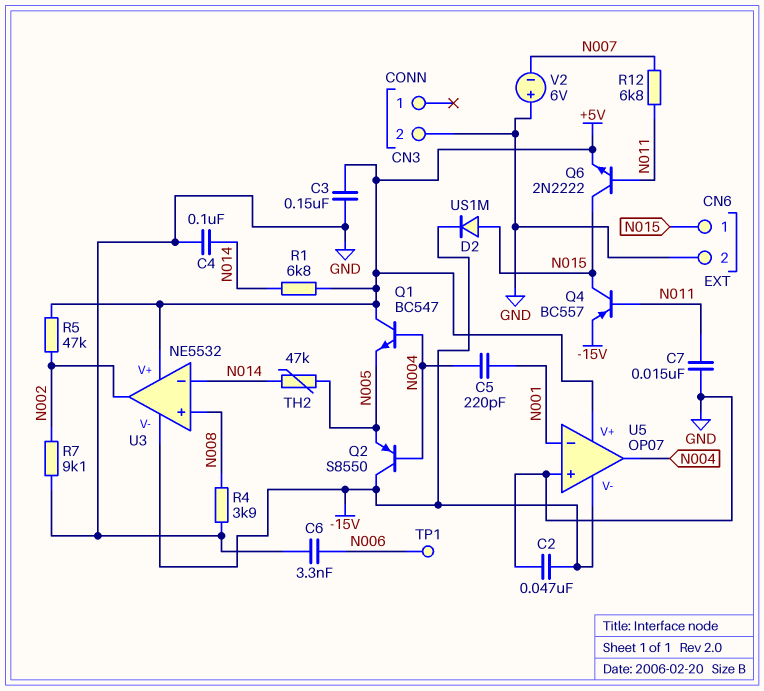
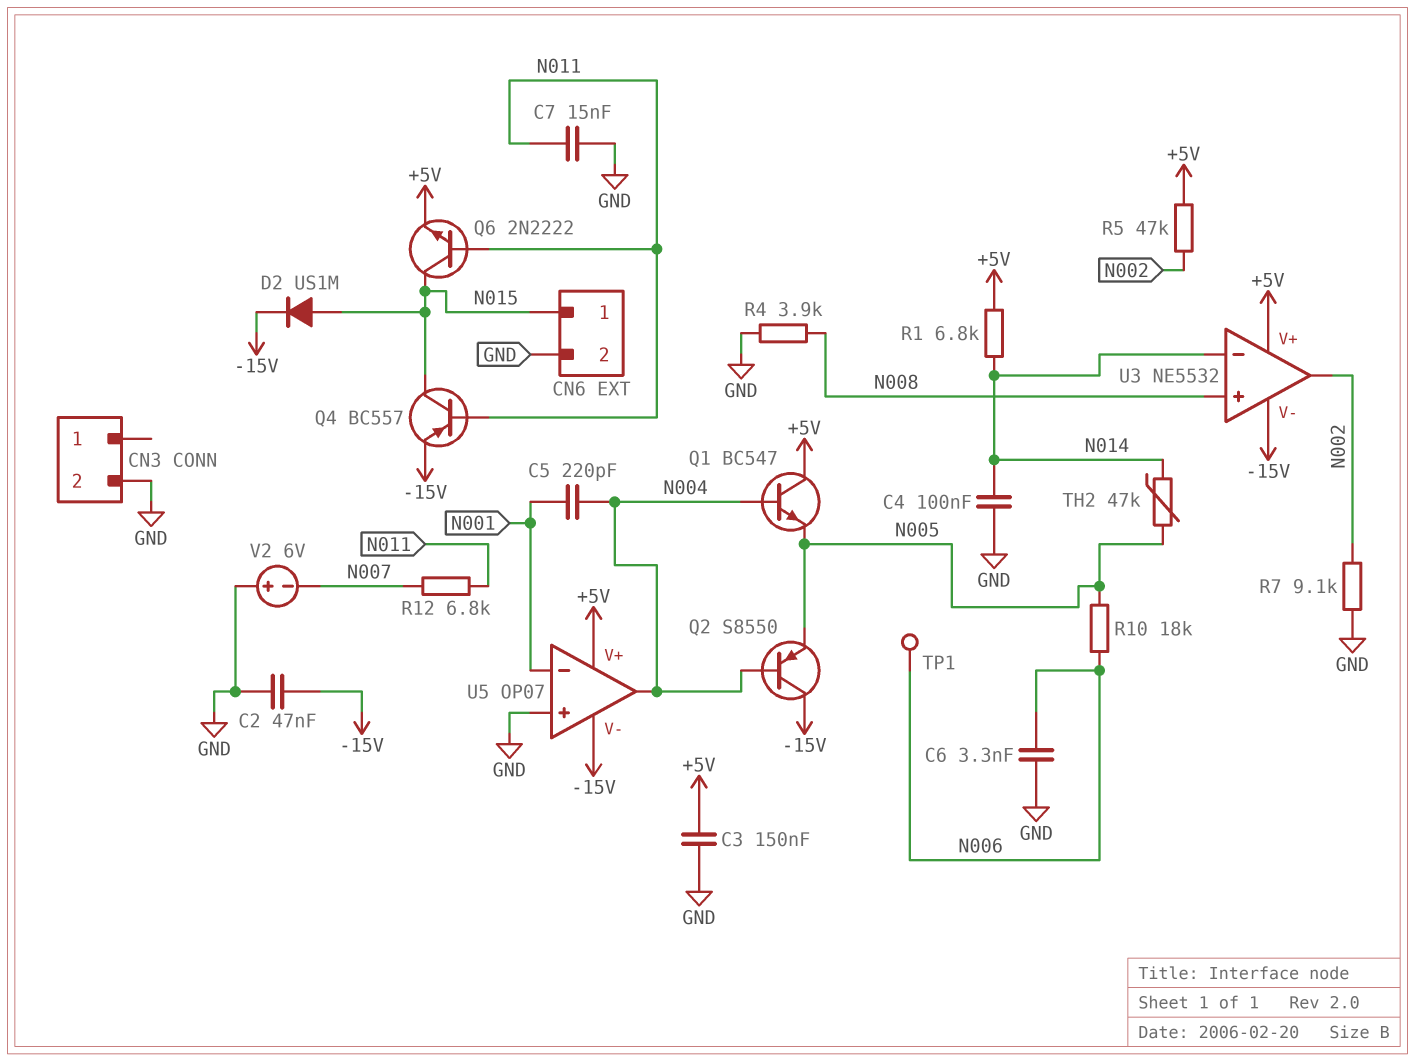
R10: none -> 18k (N005, N006)

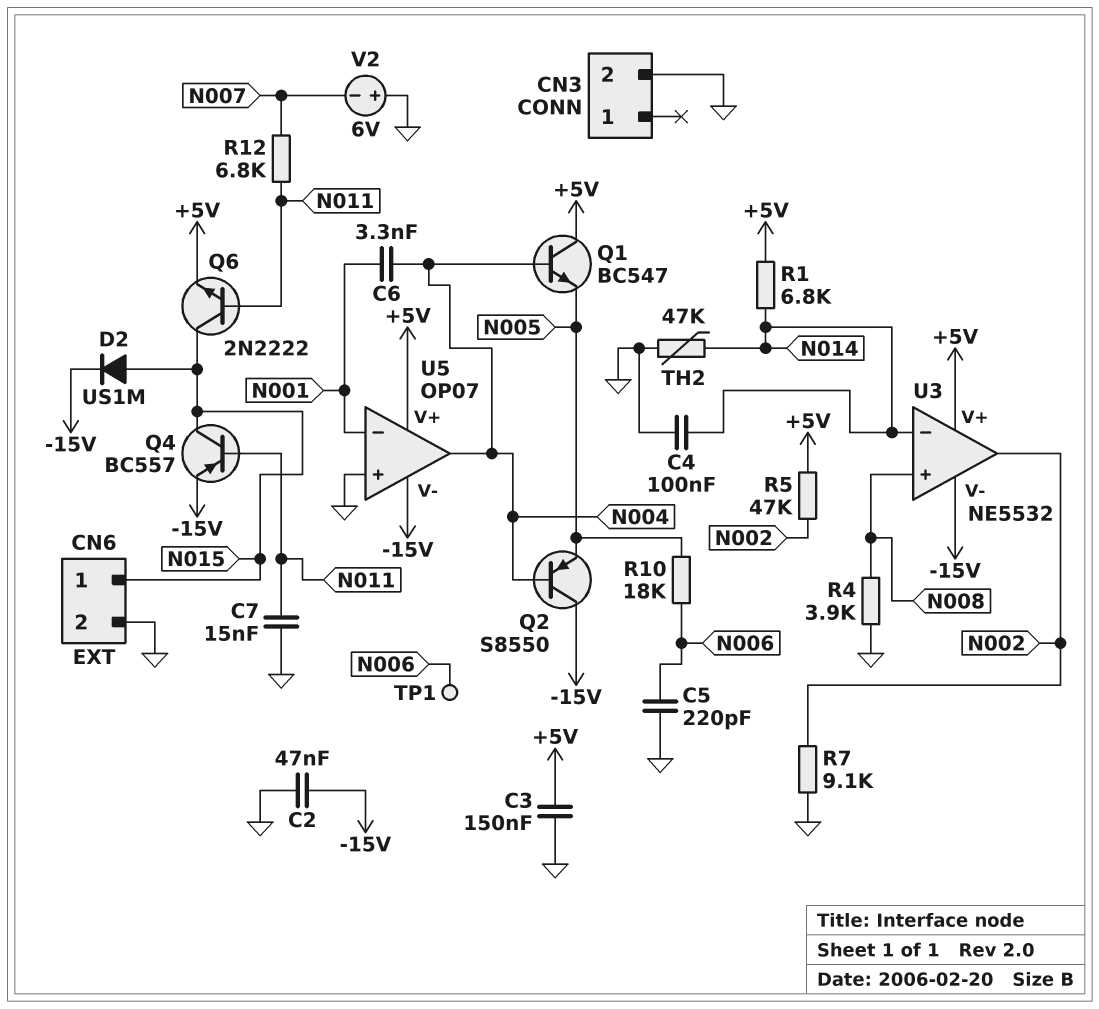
C5: 220pF (N001, N004) -> 220pF (GND, N006)
C6: 3.3nF (GND, N006) -> 3.3nF (N001, N004)
TH2: 47k (N005, N014) -> 47k (GND, N014)

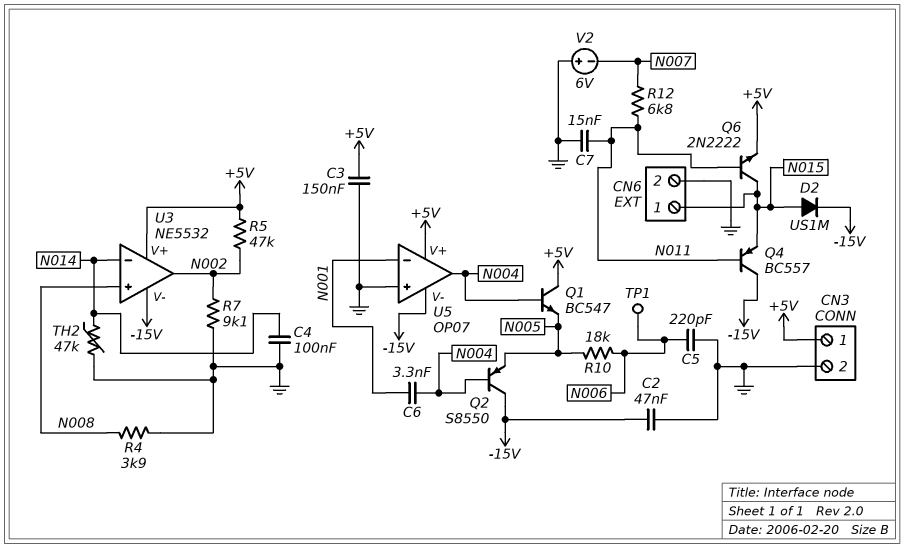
CN3 pin 1: none -> +5V
Q4: PNP BC557 (B N011, C N015, E -15V) -> PNP BC557 (B N011, C -15V, E N015)
R1: 6.8k (+5V, N014) -> none

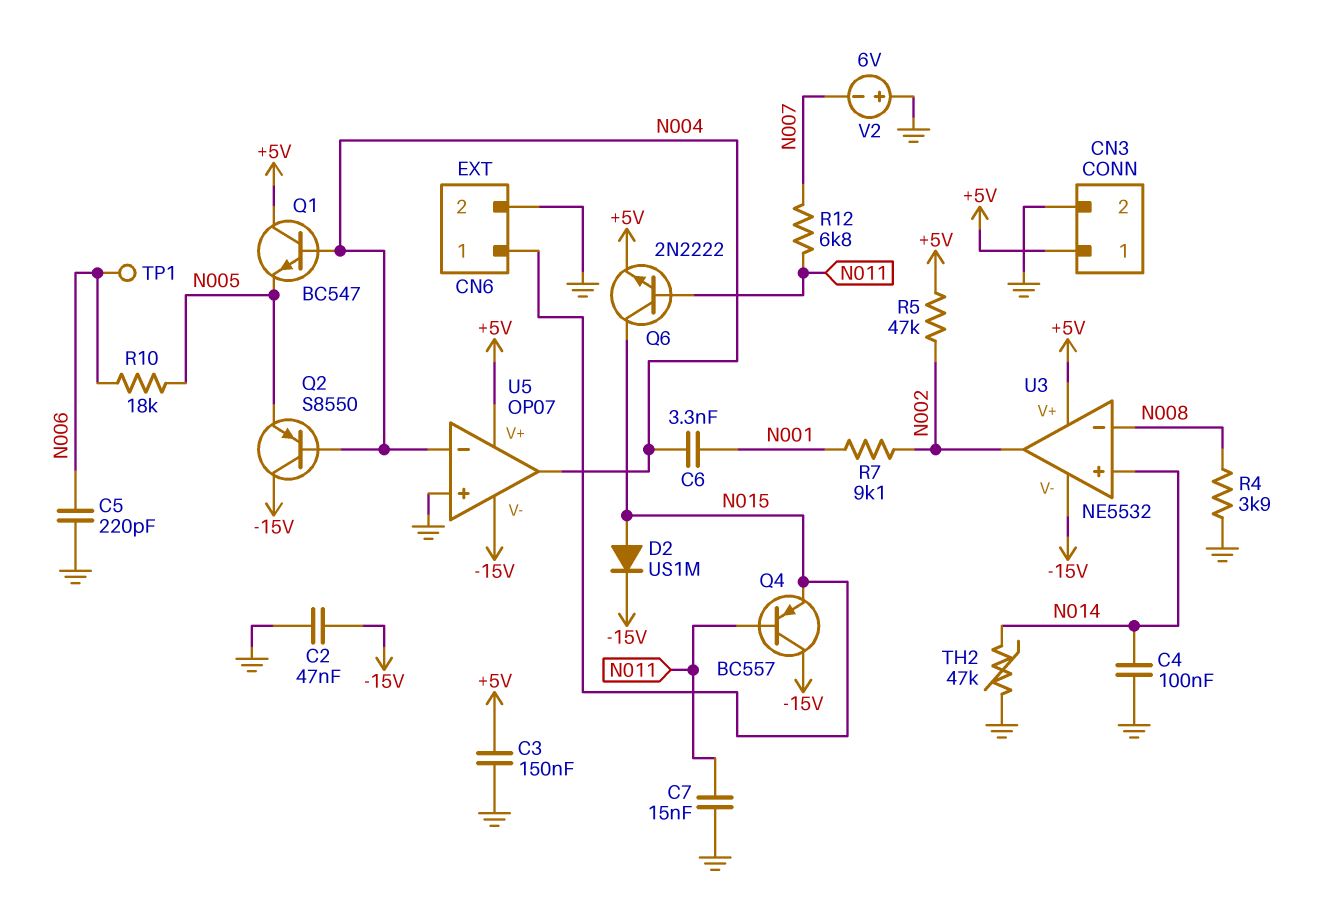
R7: 9.1k (GND, N002) -> 9.1k (N001, N002)
U3 pin in+: N008 -> N014
U3 pin in-: N014 -> N008
U5 pin in-: N001 -> N004

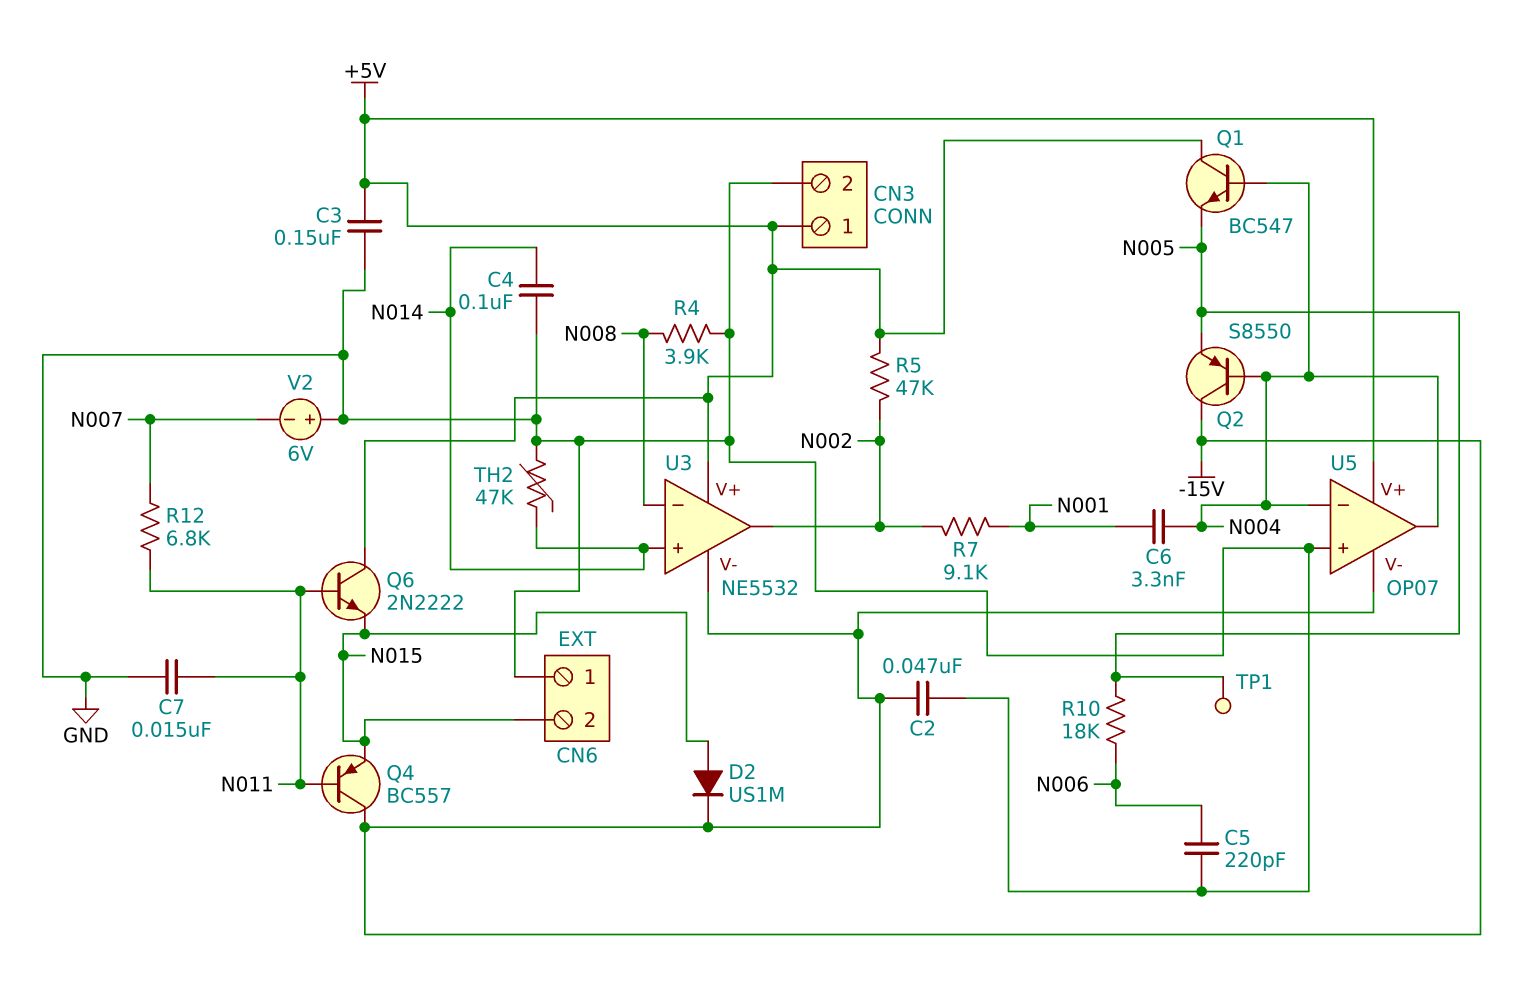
CN6 pin 1: N015 -> GND
CN6 pin 2: GND -> N015
Q6: NPN 2N2222 (B N011, C N015, E +5V) -> NPN 2N2222 (B N011, C +5V, E N015)
TP1: test point (N006) -> test point (N005)

